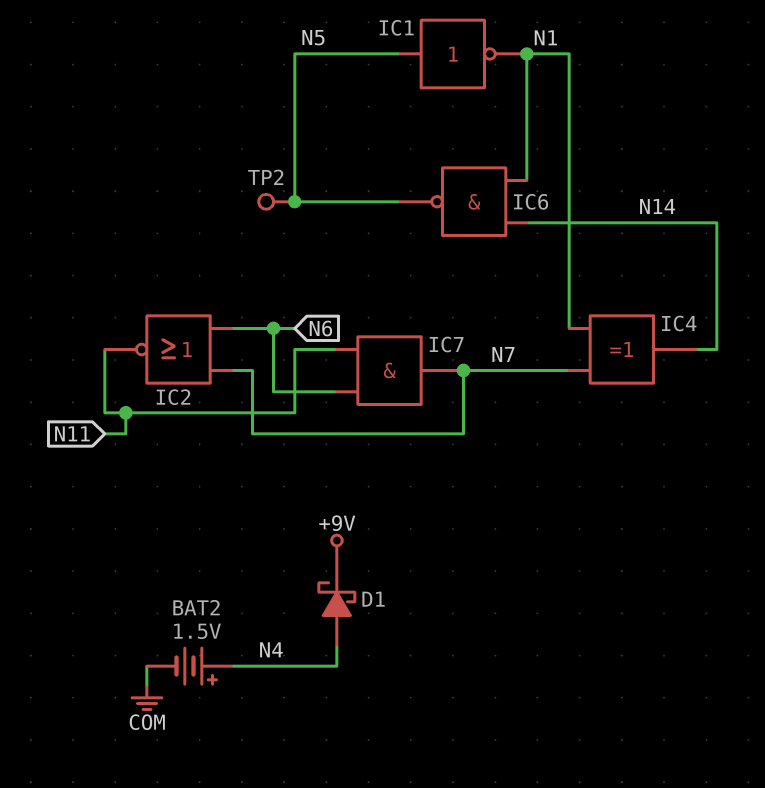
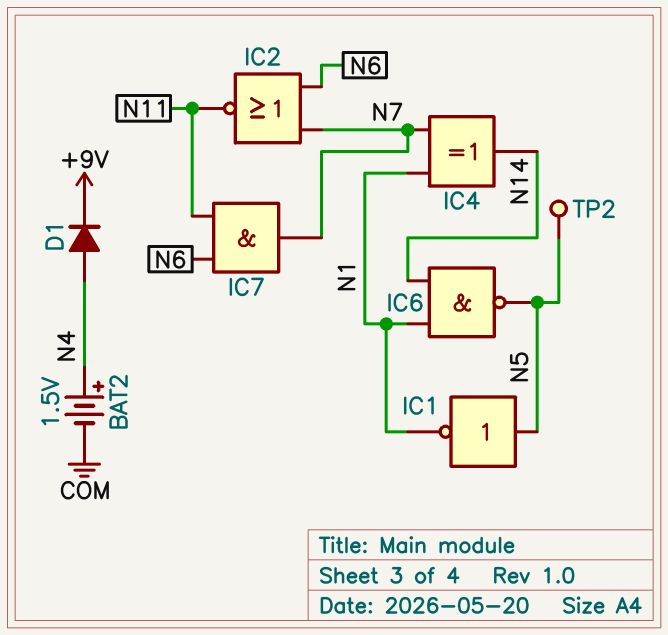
D1: schottky (A N4, K +9V) -> diode (A N4, K +9V)

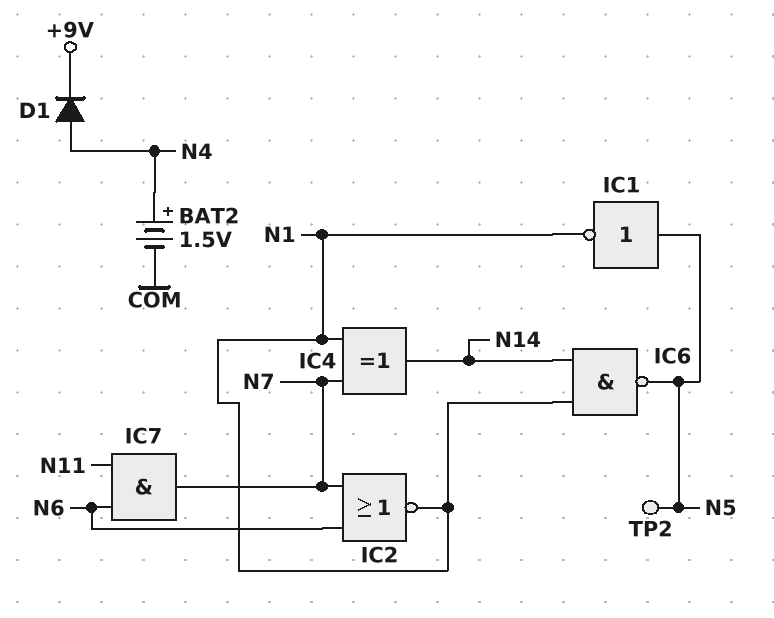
IC2: NOR (in N6, in N7, out N11) -> NOR (in N6, in N7, out N1)

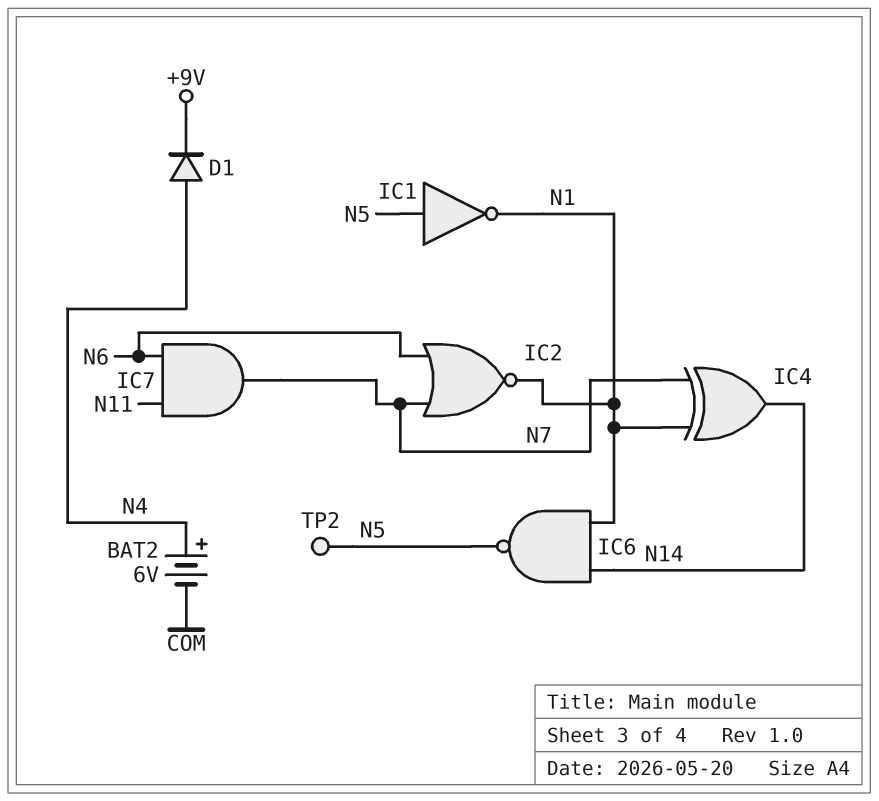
BAT2: 1.5V (plus N4, minus COM) -> 6V (plus N4, minus COM)

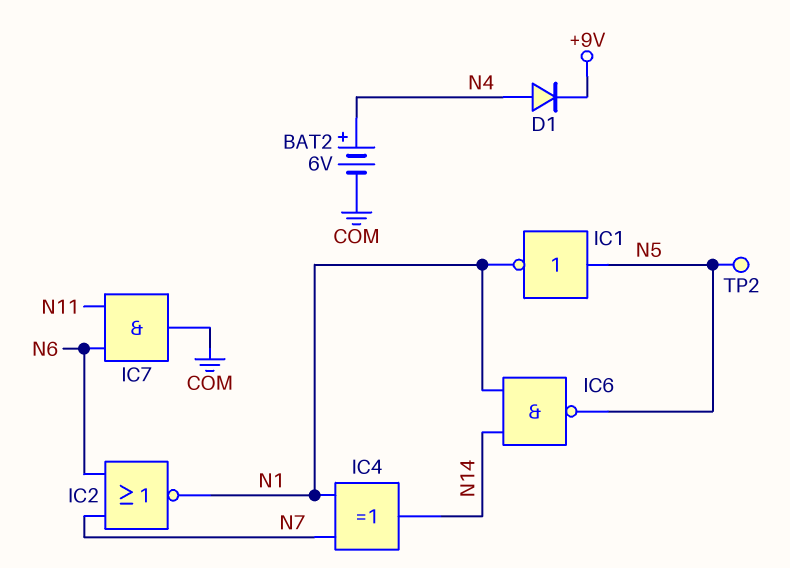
IC7: AND (in N6, in N11, out N7) -> AND (in N6, in N11, out COM)

